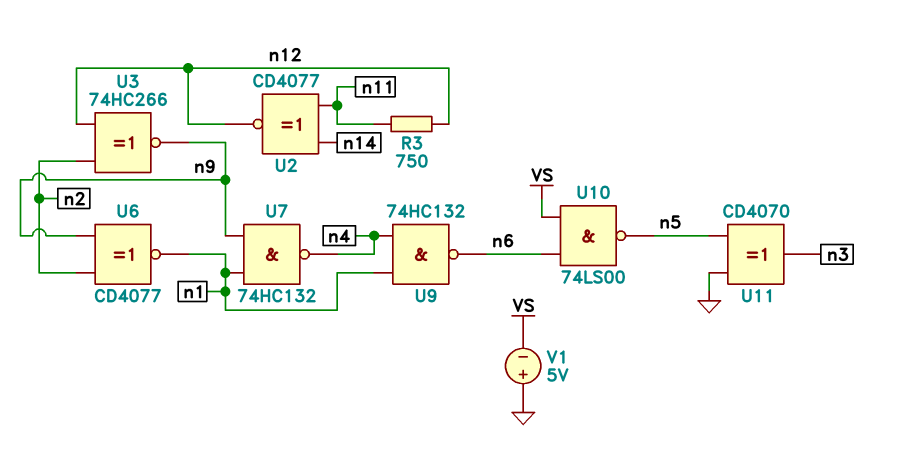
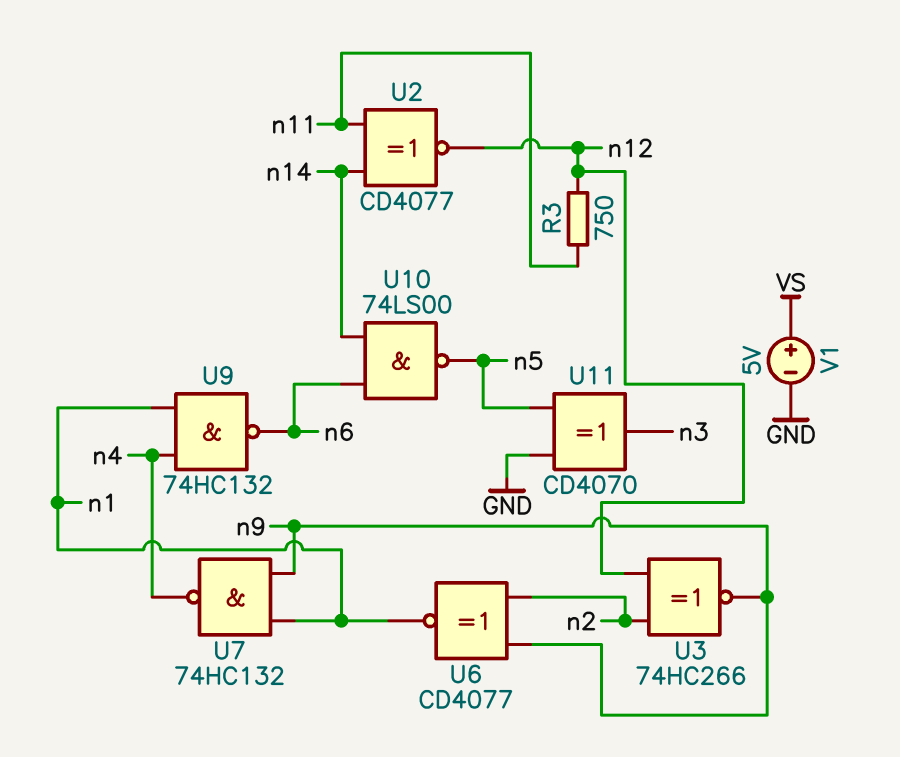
U10: NAND 74LS00 (in VS, in n6, out n5) -> NAND 74LS00 (in n6, in n14, out n5)
V1: 5V (plus GND, minus VS) -> 5V (plus VS, minus GND)

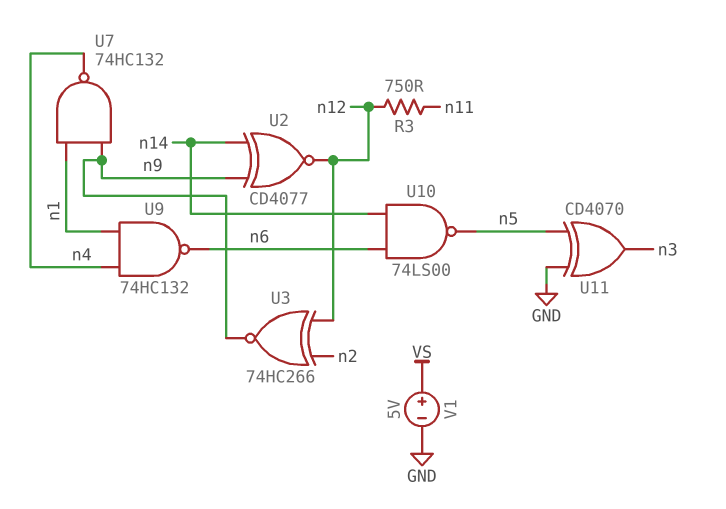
U2: XNOR CD4077 (in n11, in n14, out n12) -> XNOR CD4077 (in n9, in n14, out n12)
U6: XNOR CD4077 (in n2, in n9, out n1) -> none

